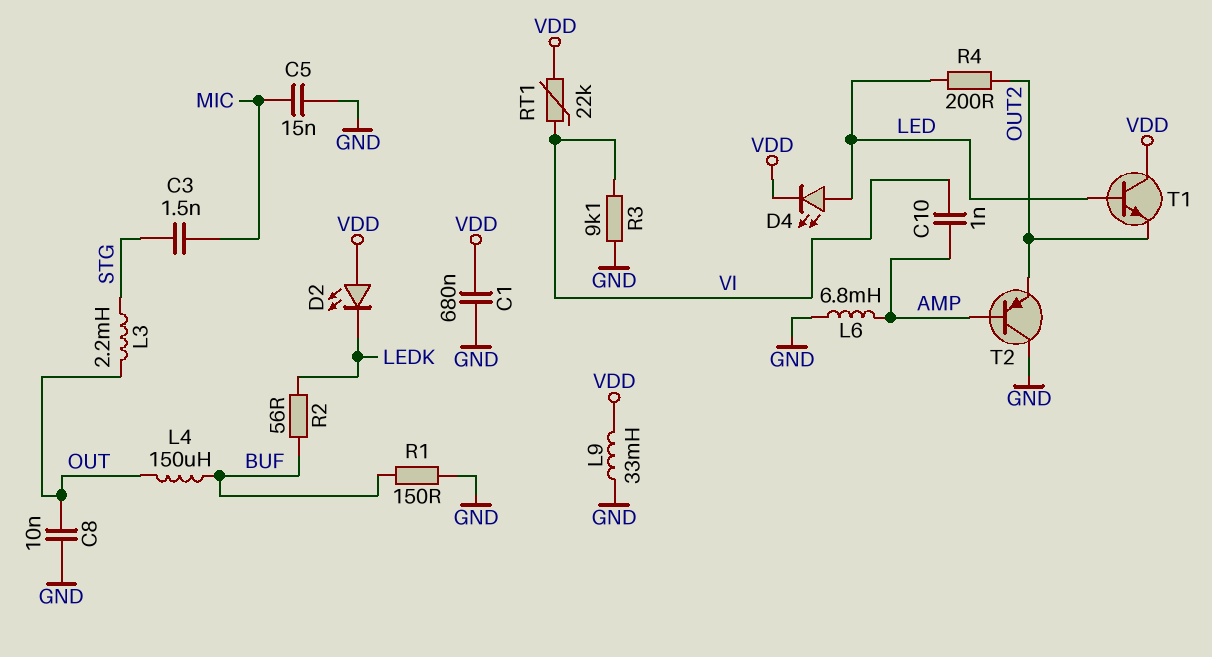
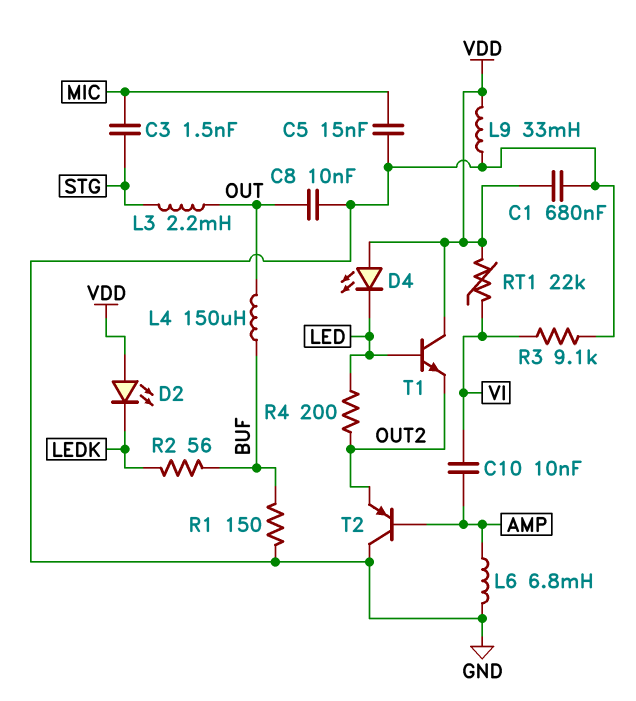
C10: 1nF (AMP, VI) -> 10nF (AMP, VI)
D4: LED (A LED, K VDD) -> LED (A VDD, K LED)

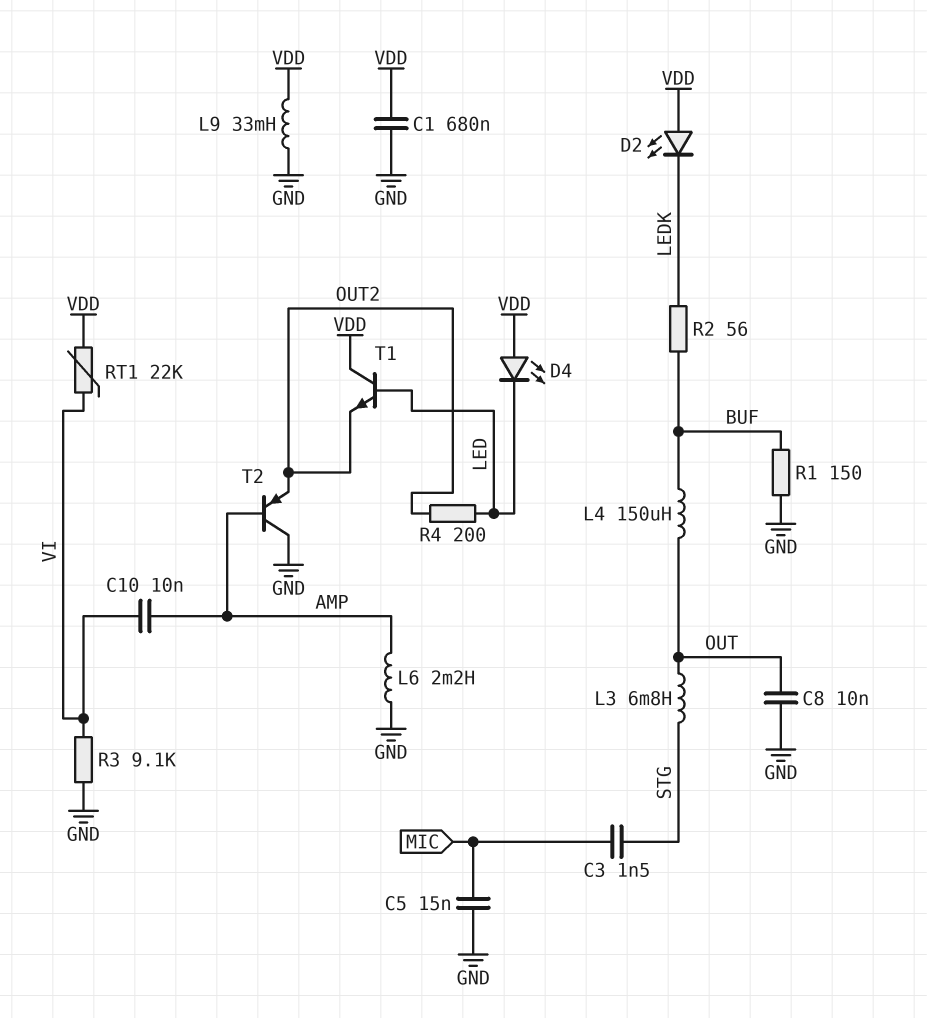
L3: 2.2mH (OUT, STG) -> 6.8mH (OUT, STG)
L6: 6.8mH (AMP, GND) -> 2.2mH (AMP, GND)

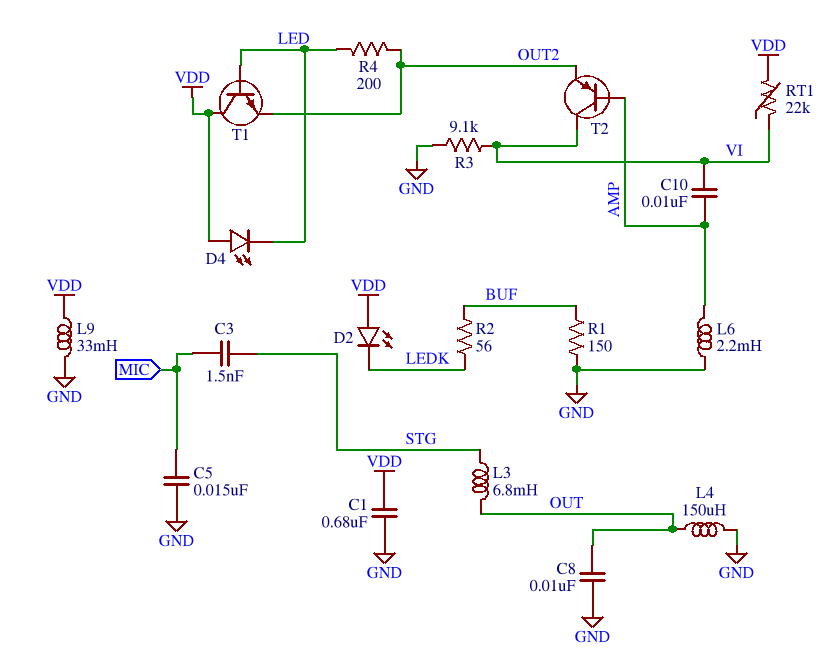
L4: 150uH (BUF, OUT) -> 150uH (GND, OUT)
T2: PNP (B AMP, C GND, E OUT2) -> PNP (B AMP, C VI, E OUT2)

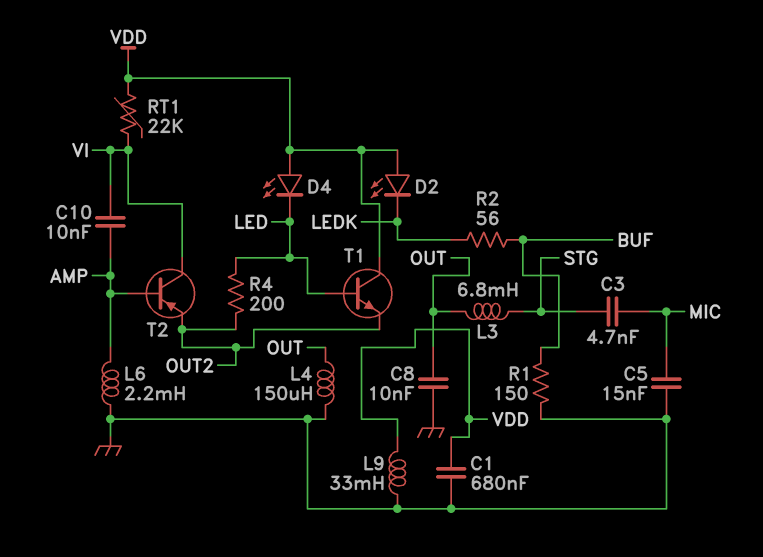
C3: 1.5nF (MIC, STG) -> 4.7nF (MIC, STG)
R3: 9.1k (GND, VI) -> none

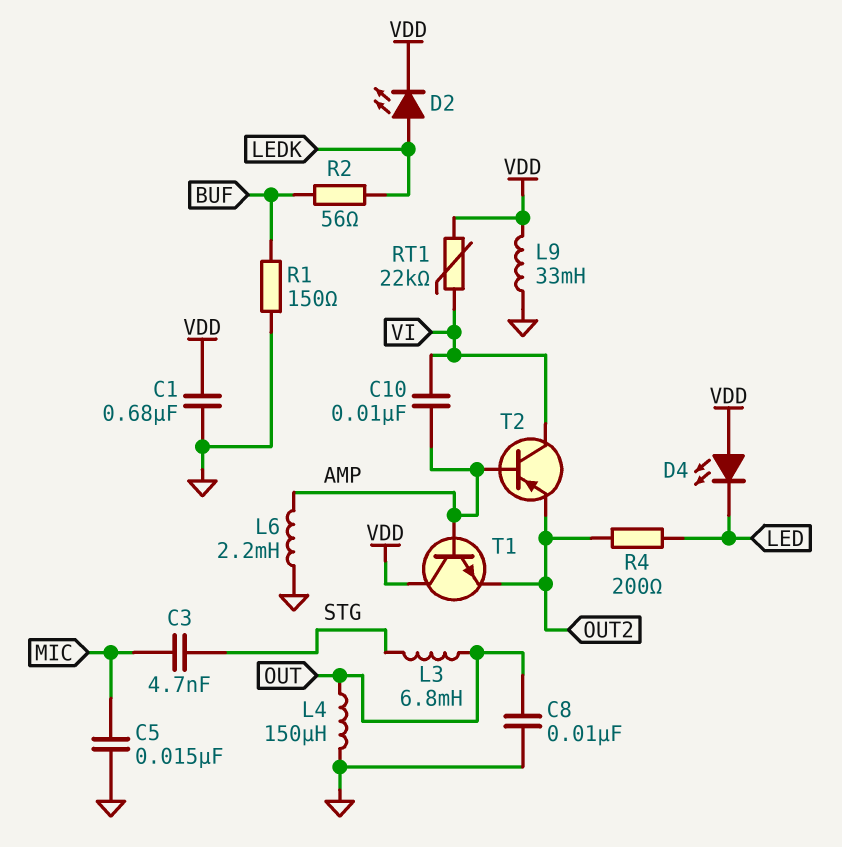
D2: LED (A VDD, K LEDK) -> LED (A LEDK, K VDD)
T1: NPN (B LED, C VDD, E OUT2) -> NPN (B AMP, C VDD, E OUT2)

